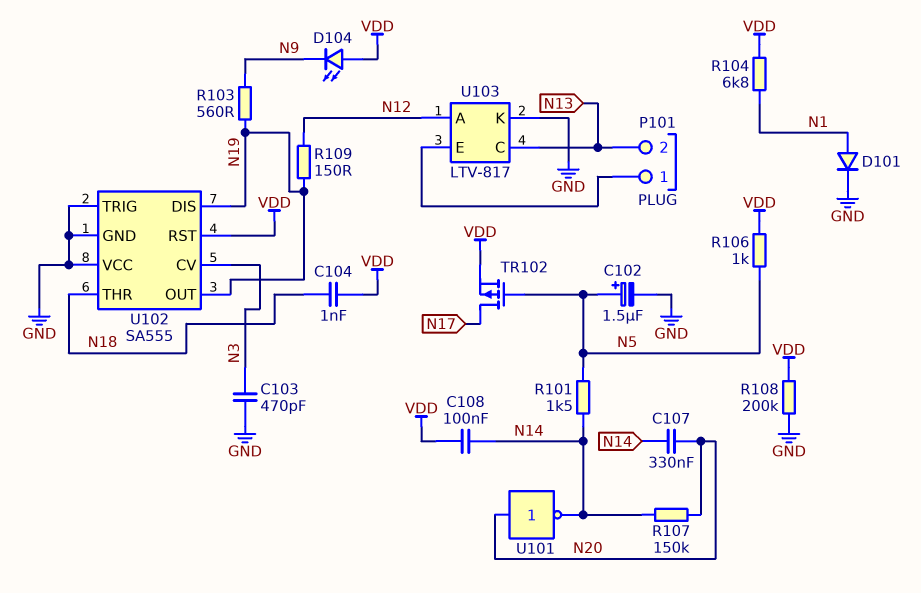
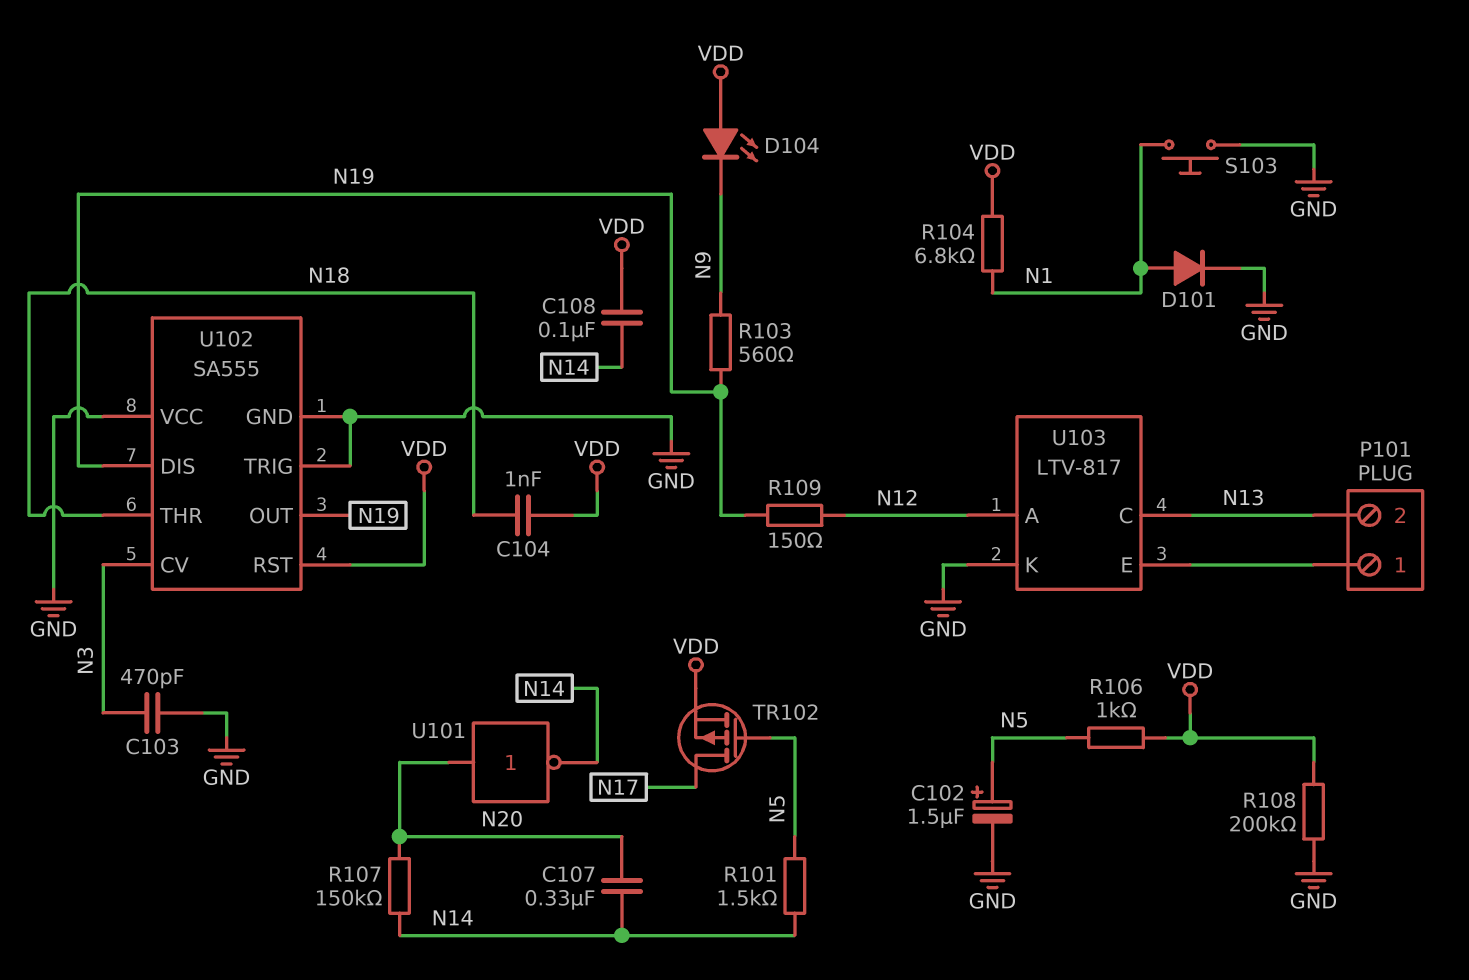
S103: none -> button (GND, N1)

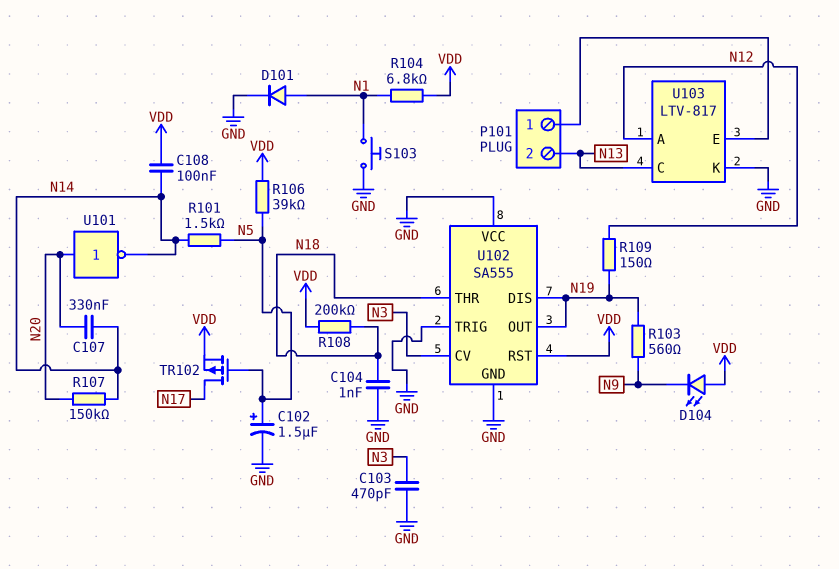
C104: 1nF (N18, VDD) -> 1nF (GND, N18)
R106: 1k (N5, VDD) -> 39k (N5, VDD)
R108: 200k (GND, VDD) -> 200k (N18, VDD)

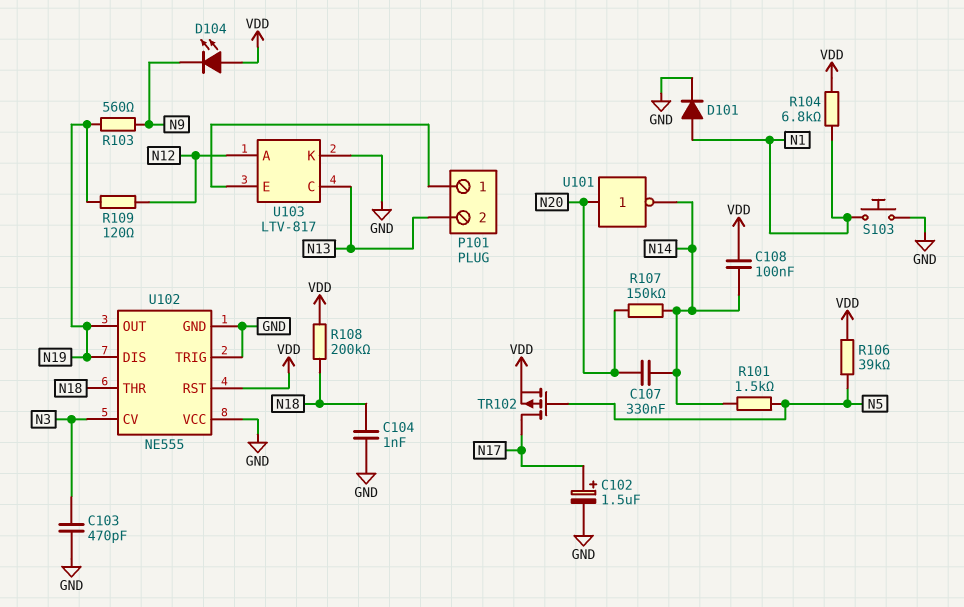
C102: 1.5uF (plus N5, minus GND) -> 1.5uF (plus N17, minus GND)
R109: 150 (N12, N19) -> 120 (N12, N19)
U102: SA555 -> NE555

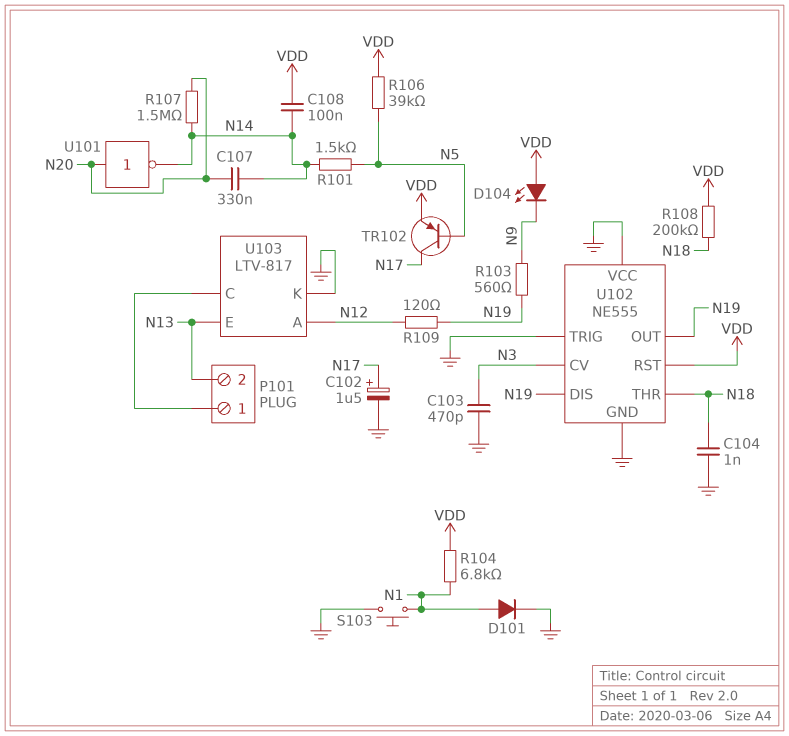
R107: 150k (N14, N20) -> 1.5M (N14, N20)
TR102: PMOS (G N5, D N17, S VDD) -> PNP (B N5, C N17, E VDD)
U103 pin C: N13 -> P101/1
U103 pin E: P101/1 -> N13

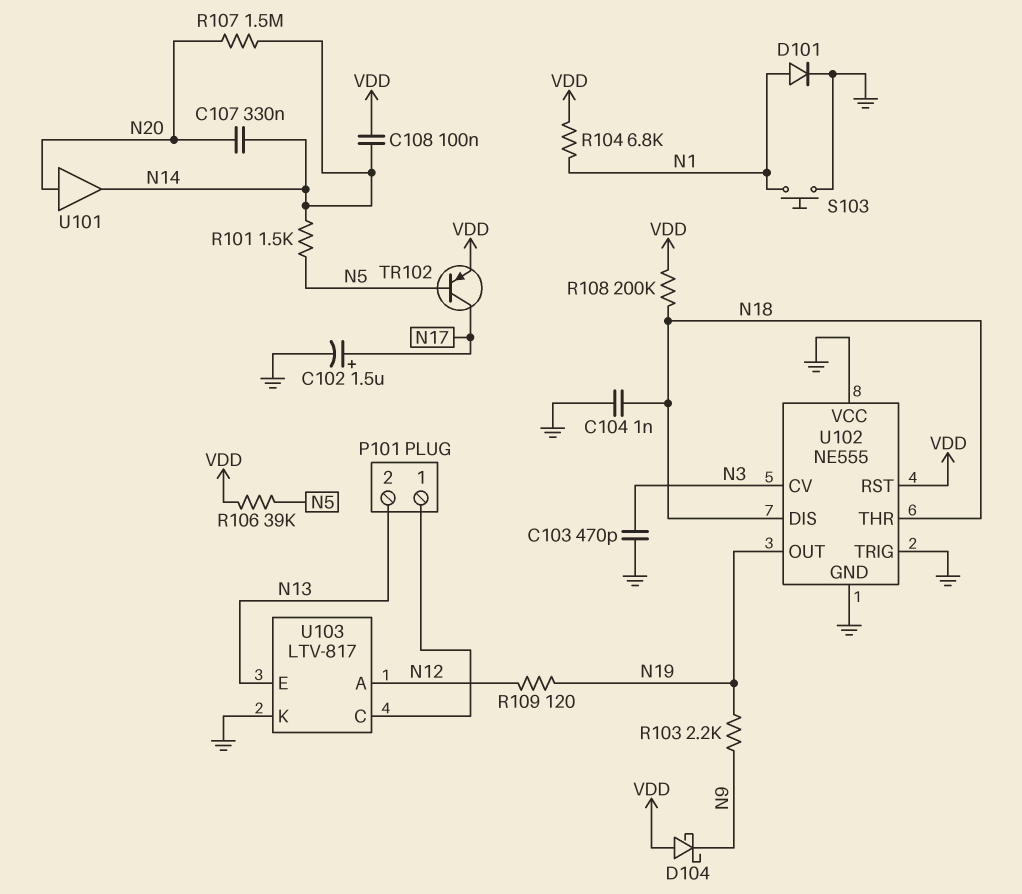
D104: LED (A VDD, K N9) -> schottky (A VDD, K N9)
R103: 560 (N9, N19) -> 2.2k (N9, N19)
U101: NOT (in N20, out N14) -> buffer (in N20, out N14)
U102 pin DIS: N19 -> N18

